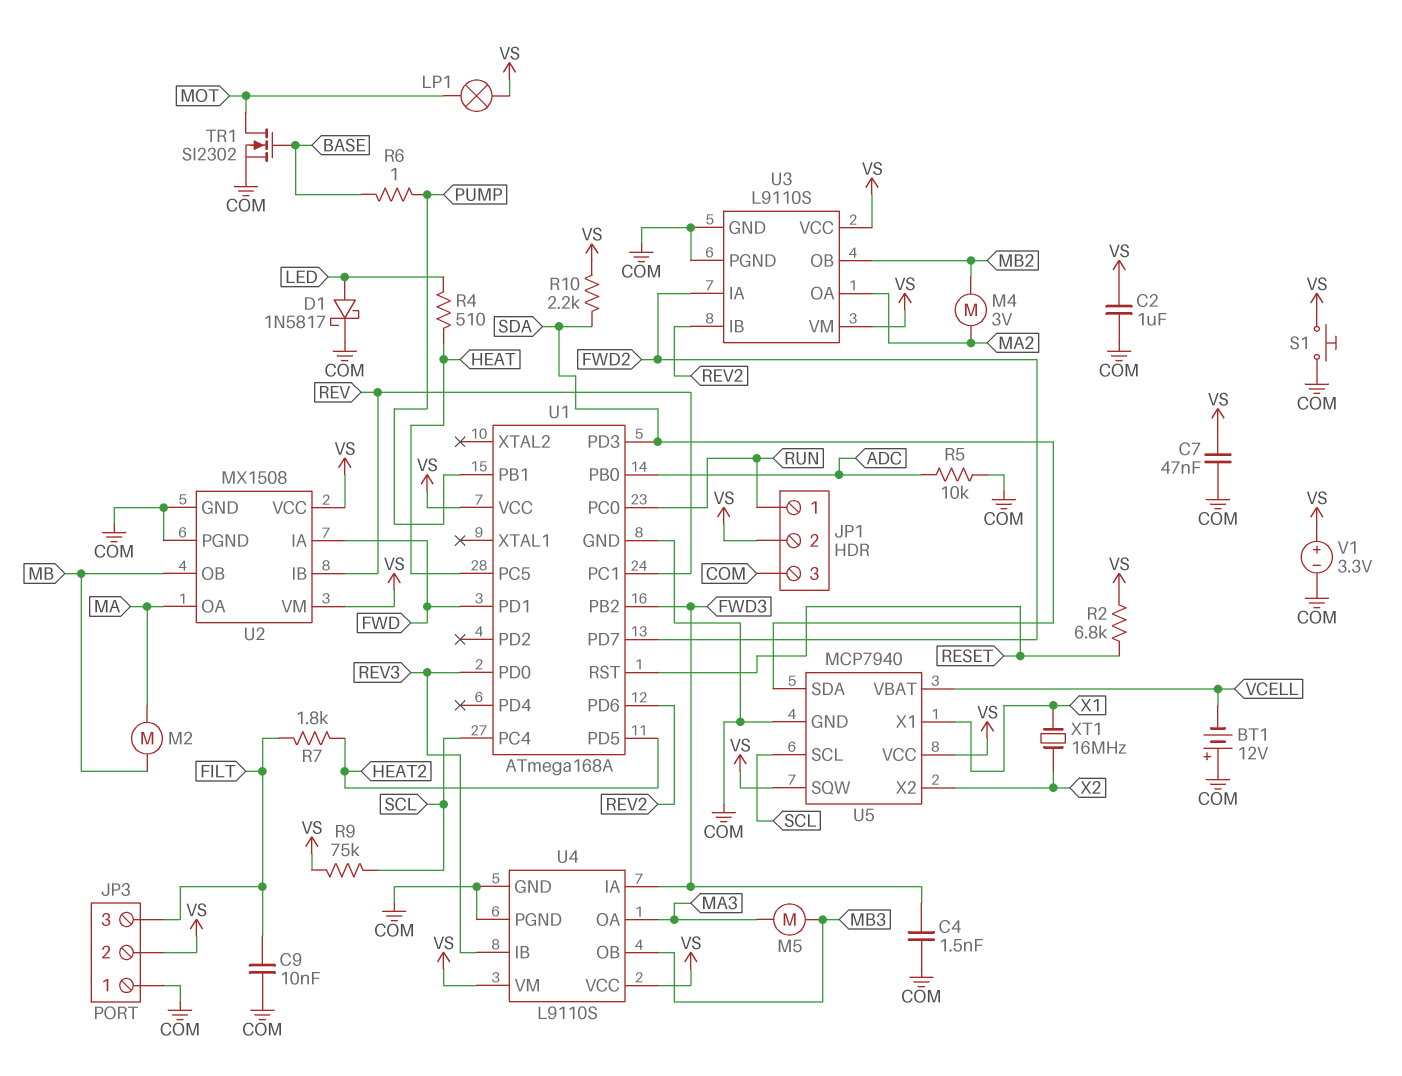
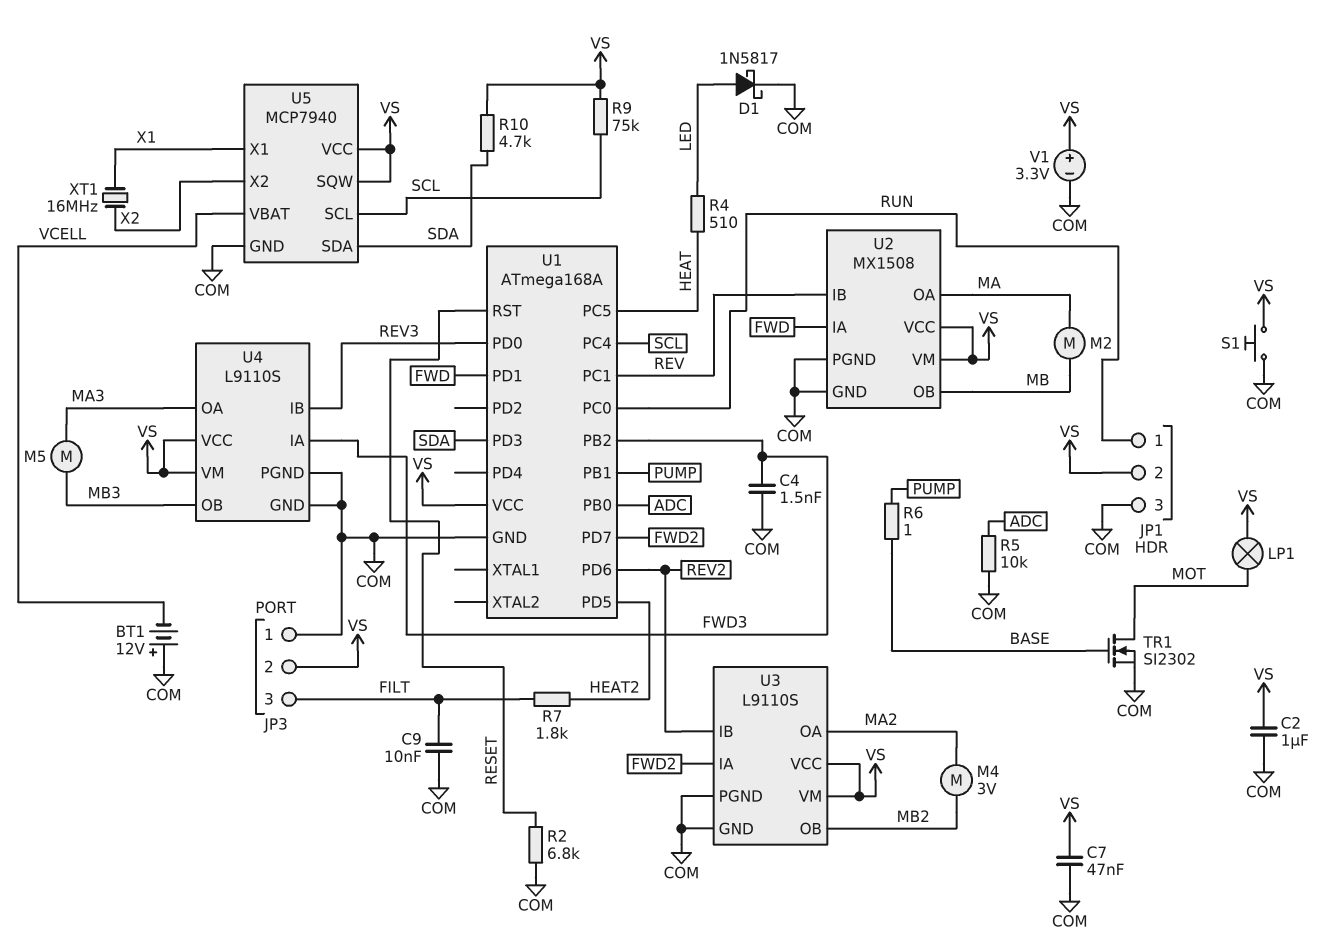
R2: 6.8k (RESET, VS) -> 6.8k (COM, RESET)
R10: 2.2k (SDA, VS) -> 4.7k (SDA, VS)

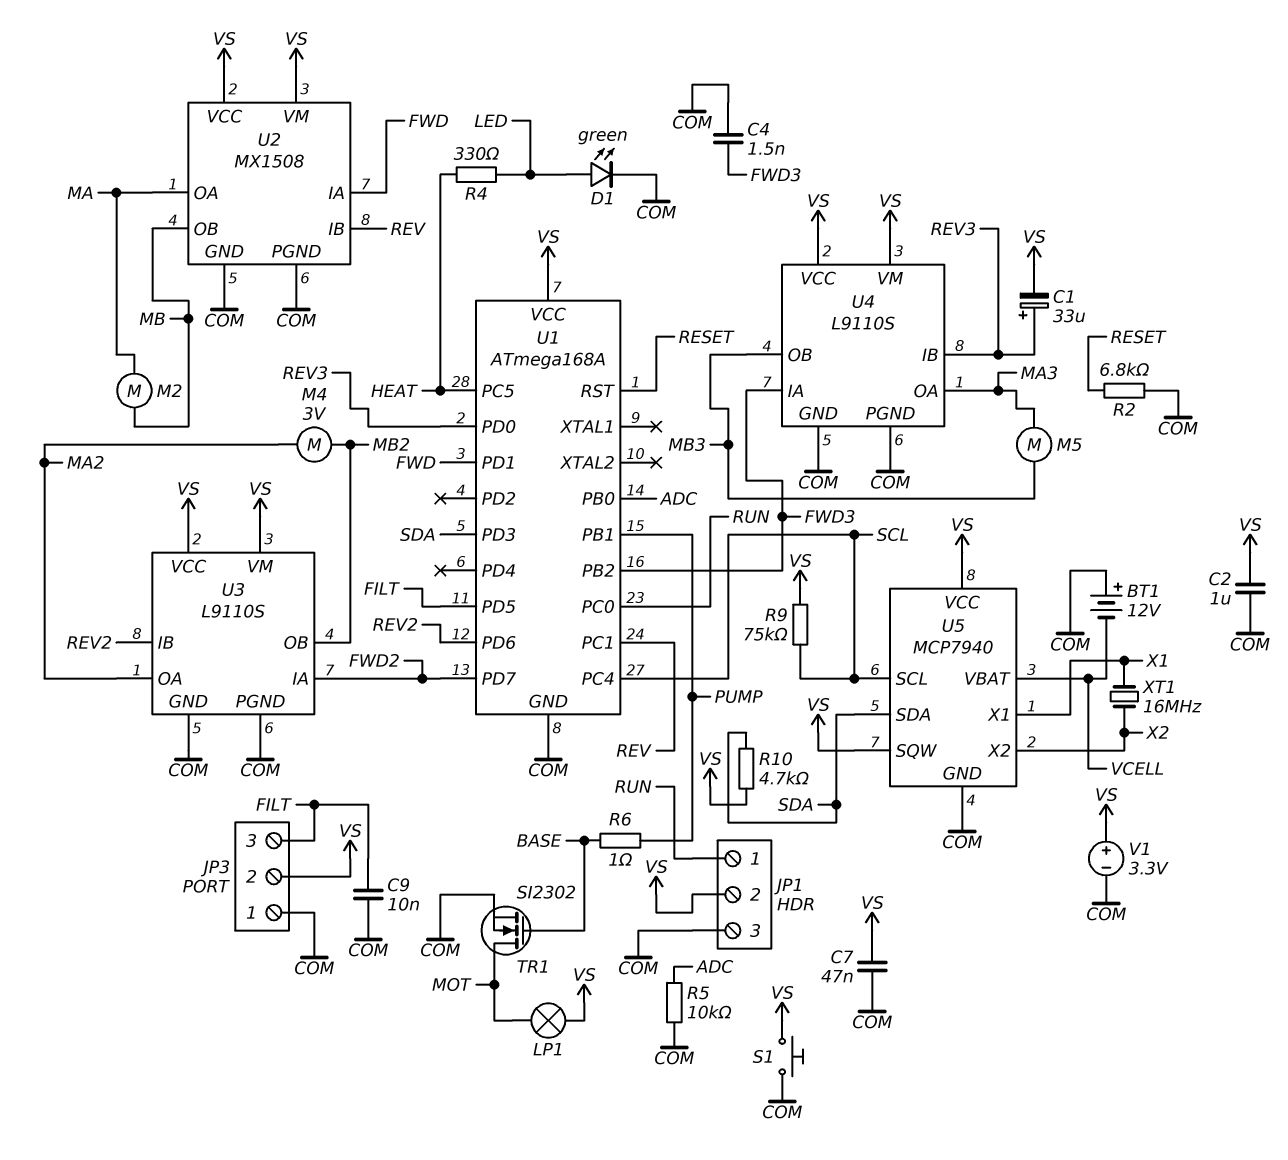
C1: none -> 33uF (plus REV3, minus VS)
D1: schottky 1N5817 (A LED, K COM) -> LED green (A LED, K COM)
R4: 510 (HEAT, LED) -> 330 (HEAT, LED)
R7: 1.8k (FILT, HEAT2) -> none
U1 pin PD5: HEAT2 -> FILT

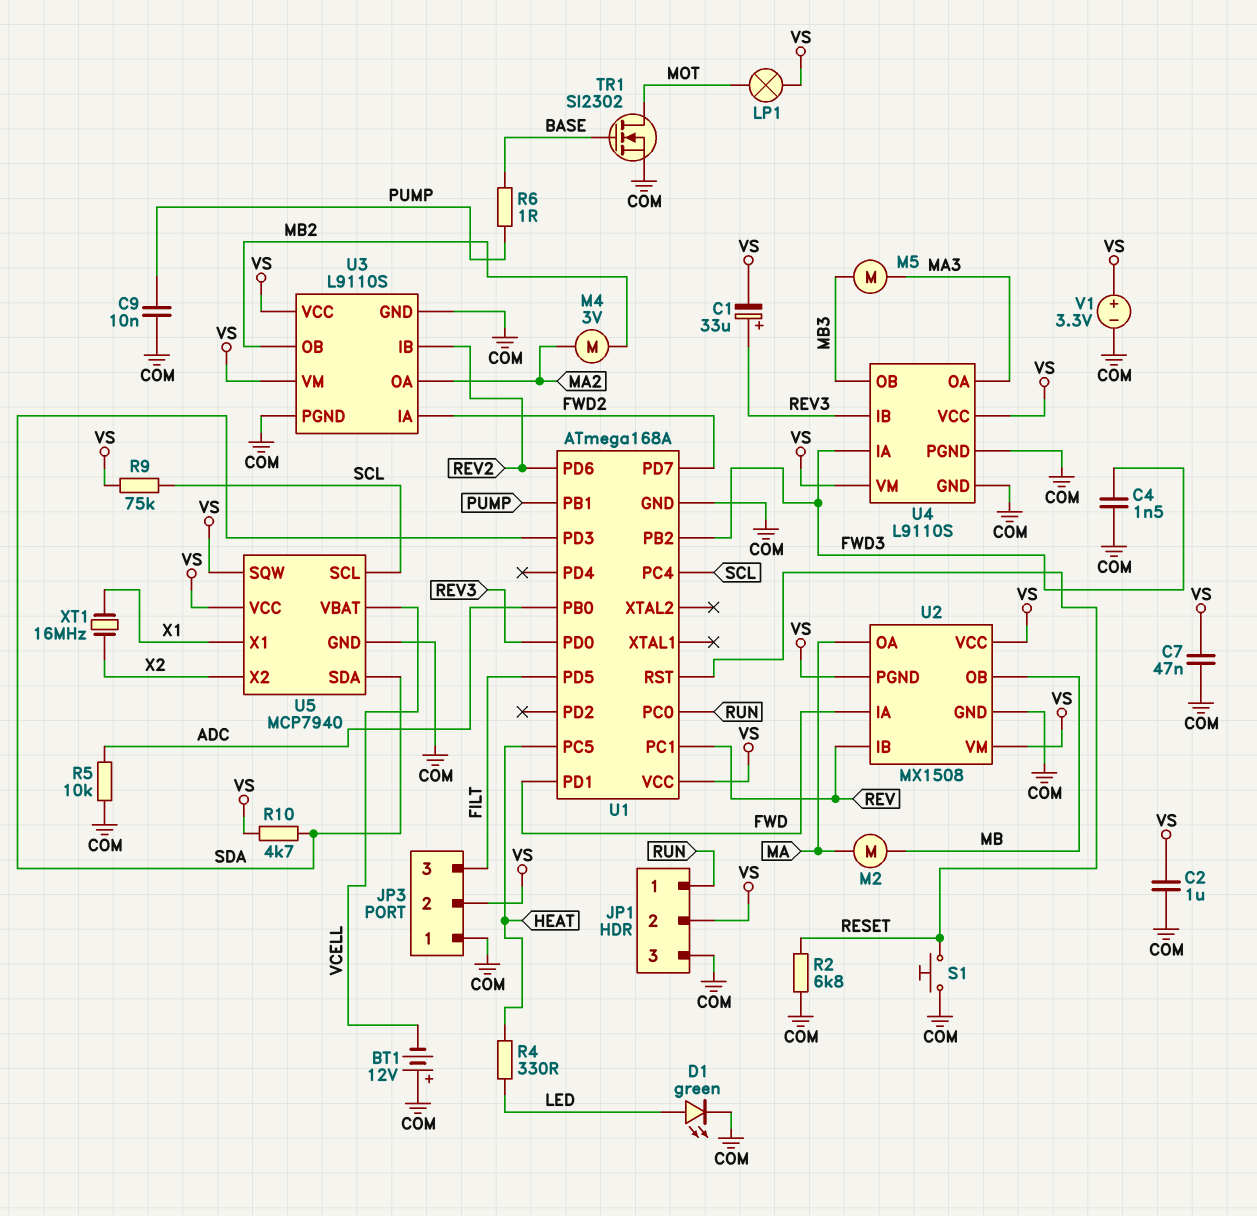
C9: 10nF (COM, FILT) -> 10nF (COM, PUMP)
S1: button (COM, VS) -> button (COM, RESET)
U2 pin PGND: COM -> VS

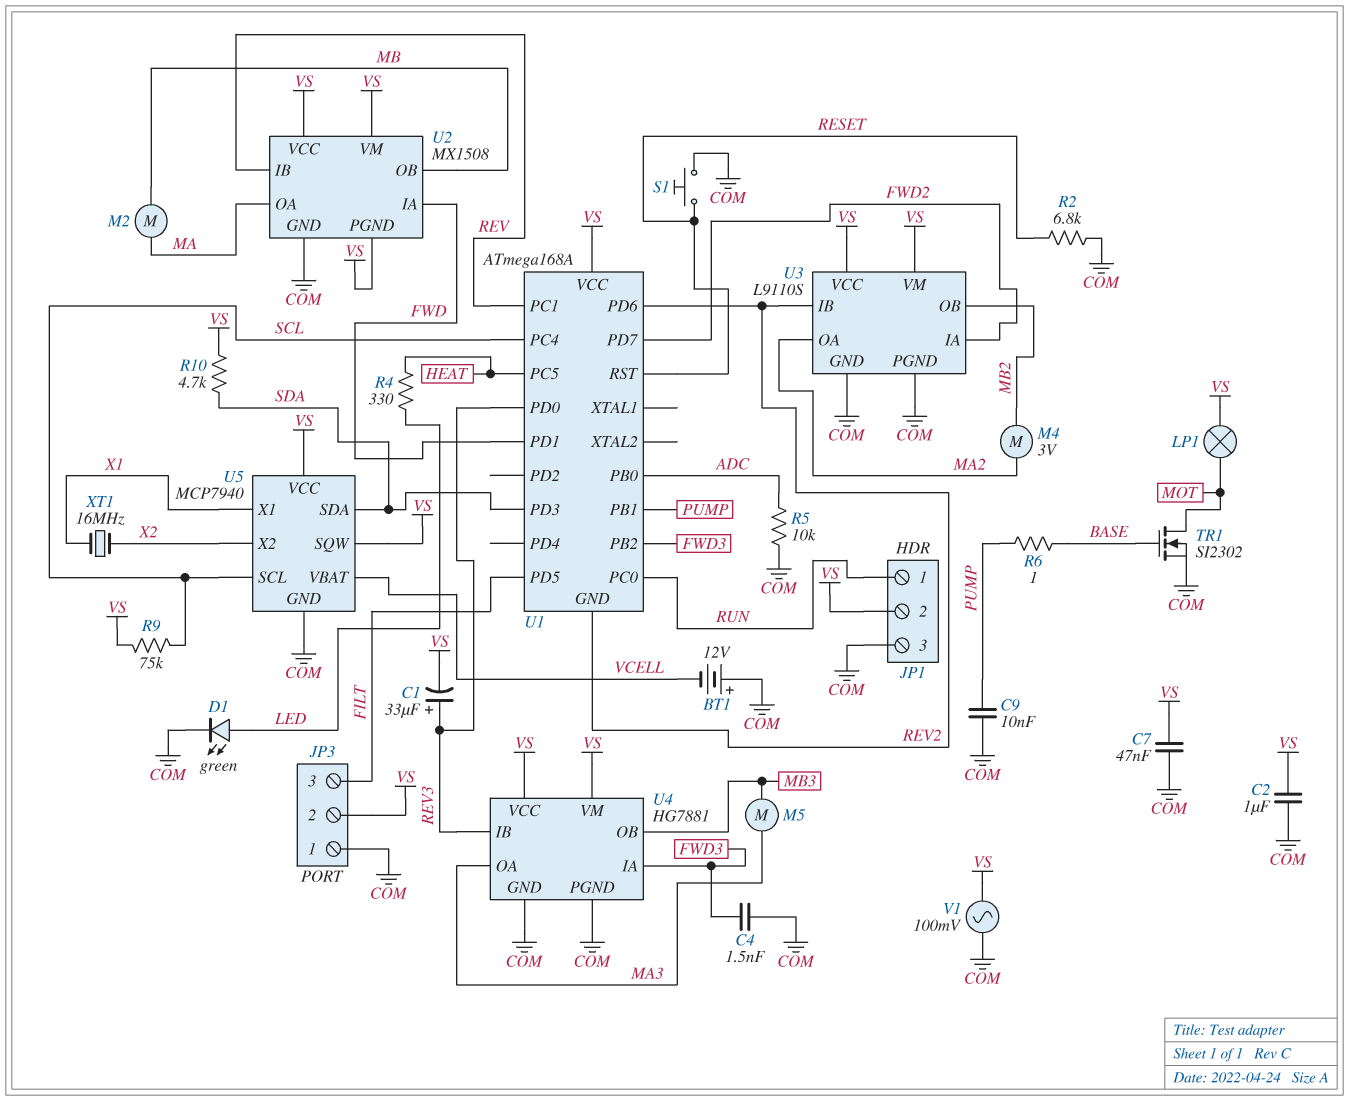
U1 pin GND: COM -> REV2
U4: L9110S -> HG7881
V1: 3.3V (plus VS, minus COM) -> AC 100mV (COM, VS)

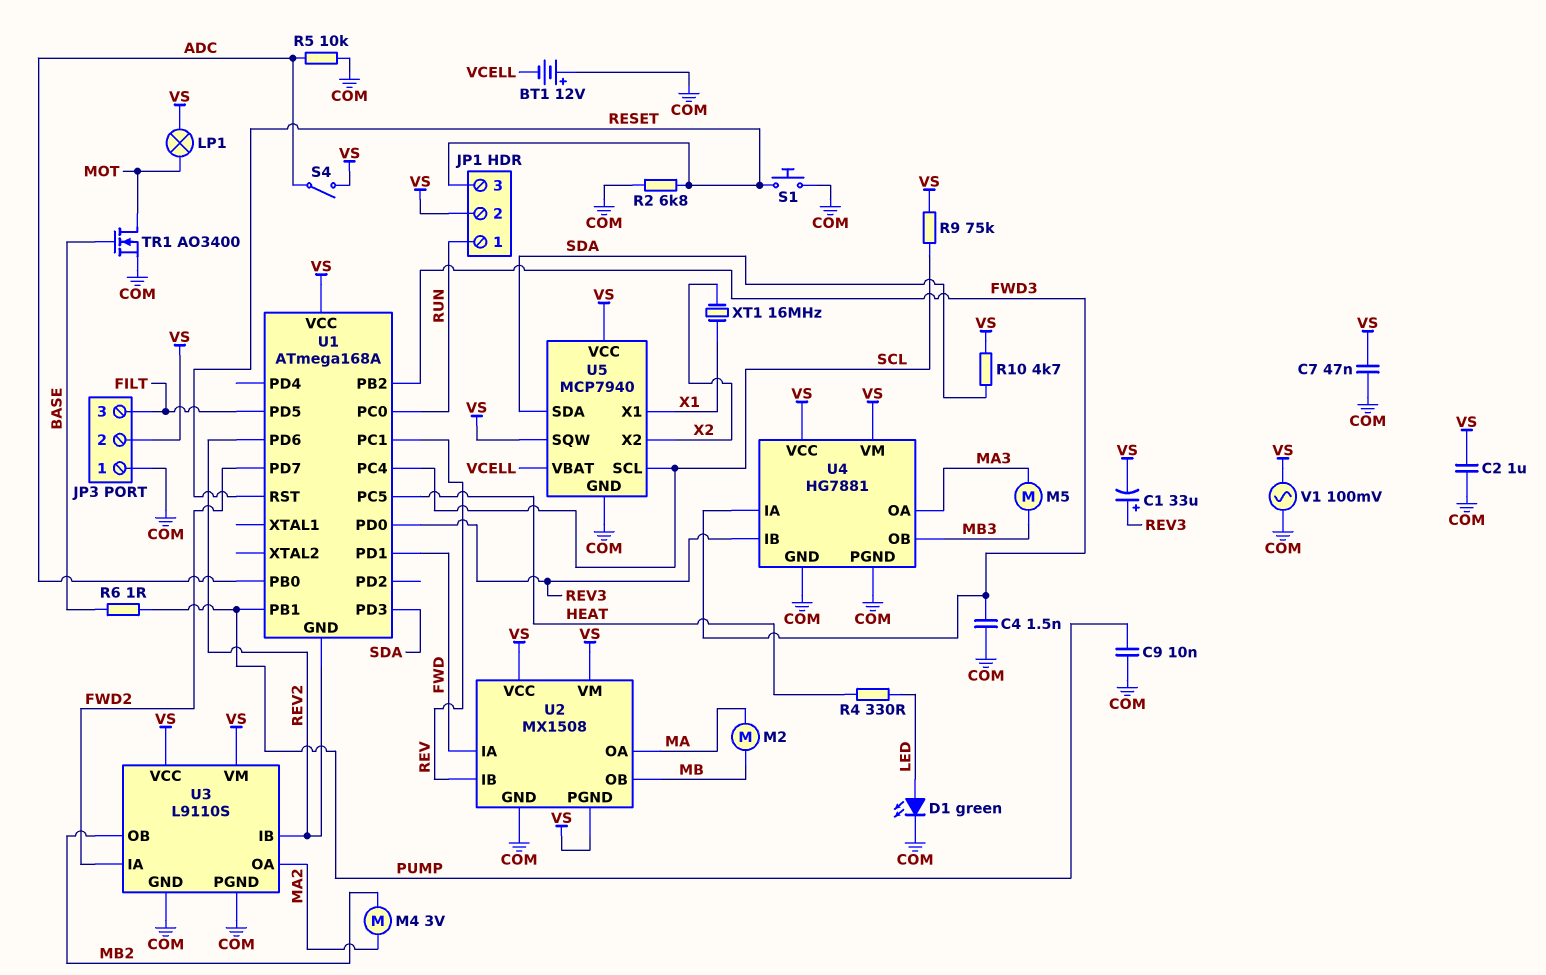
JP1 pin 3: COM -> RESET
S4: none -> switch (ADC, VS)
TR1: NMOS SI2302 (G BASE, D MOT, S COM) -> NMOS AO3400 (G BASE, D MOT, S COM)

